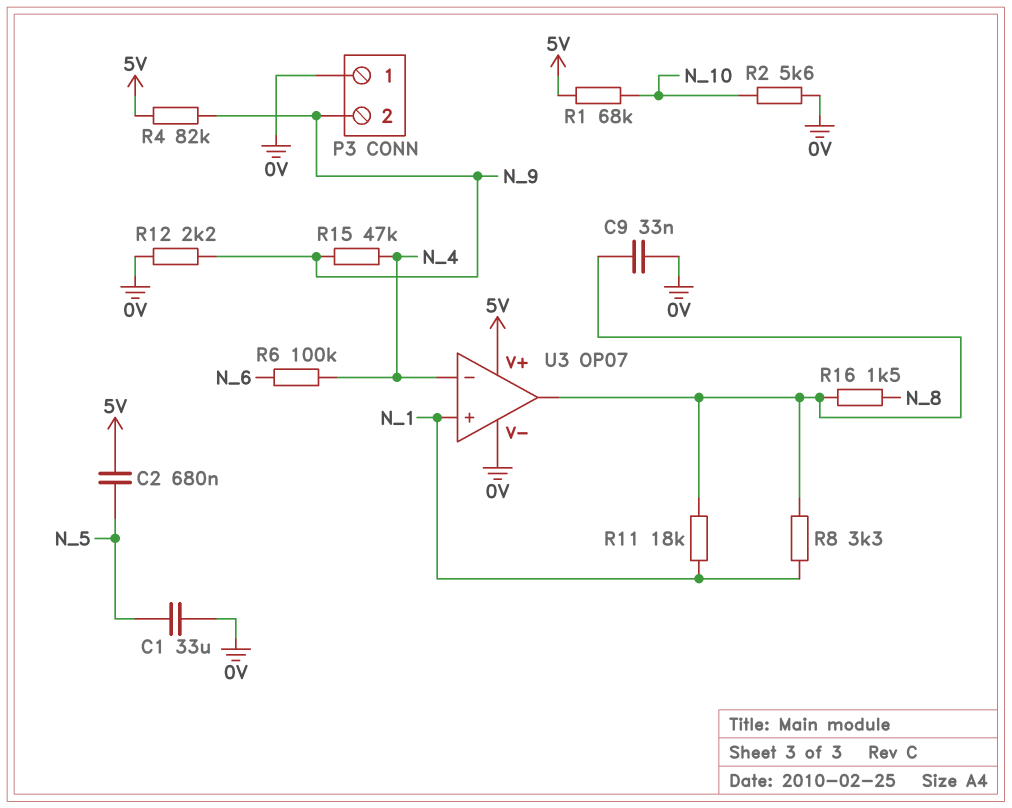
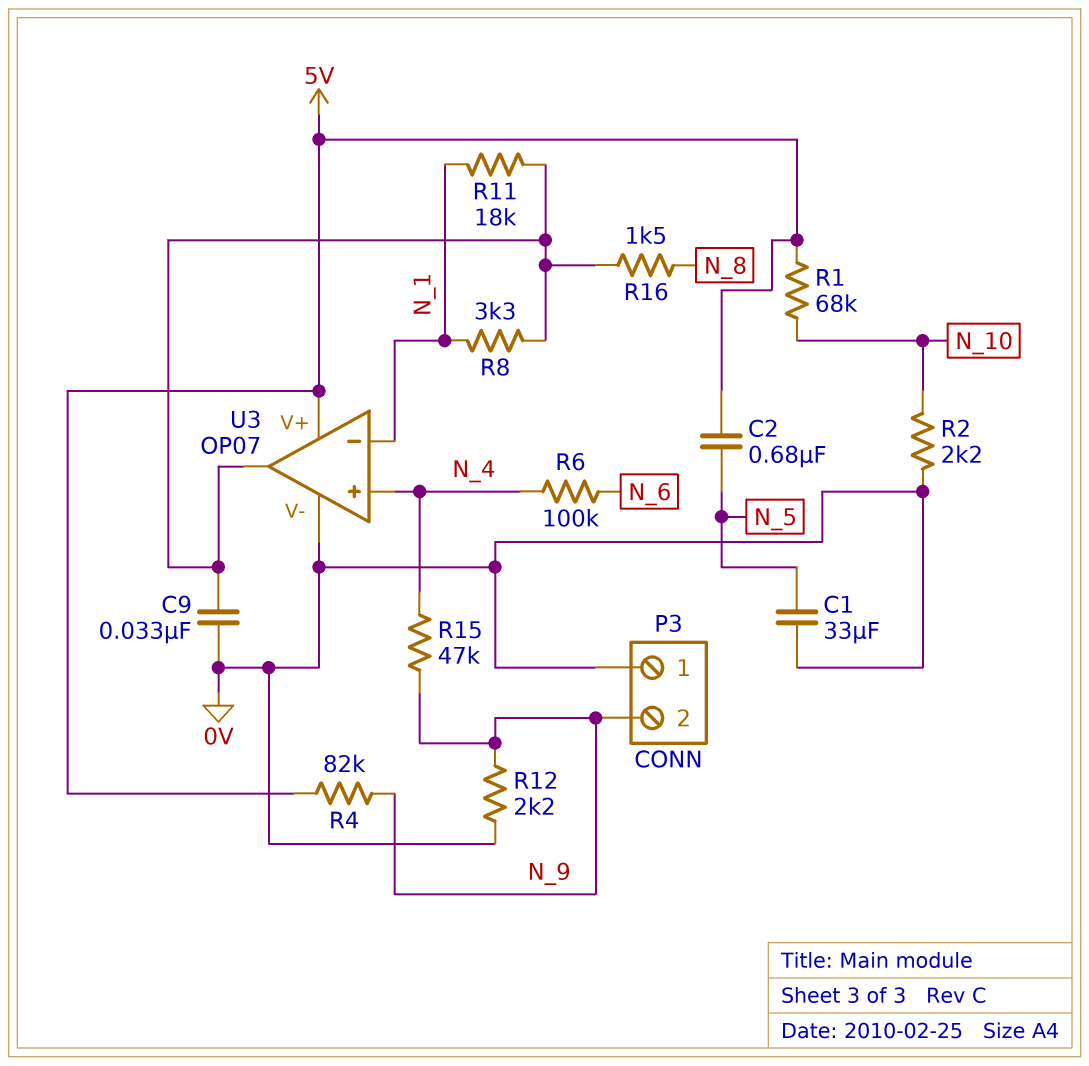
R2: 5.6k (0V, N_10) -> 2.2k (0V, N_10)
U3 pin in+: N_1 -> N_4
U3 pin in-: N_4 -> N_1

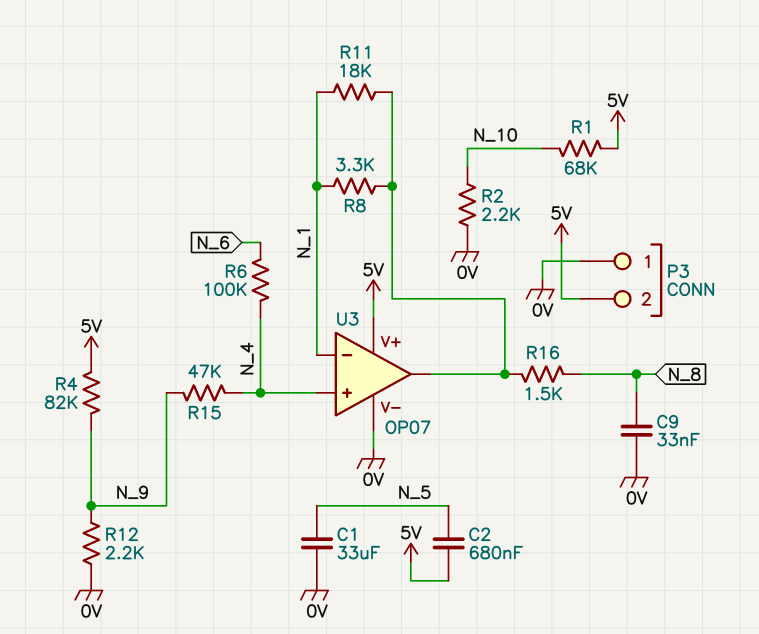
C9: 33nF (0V, U3/out) -> 33nF (0V, N_8)
P3 pin 2: N_9 -> 5V

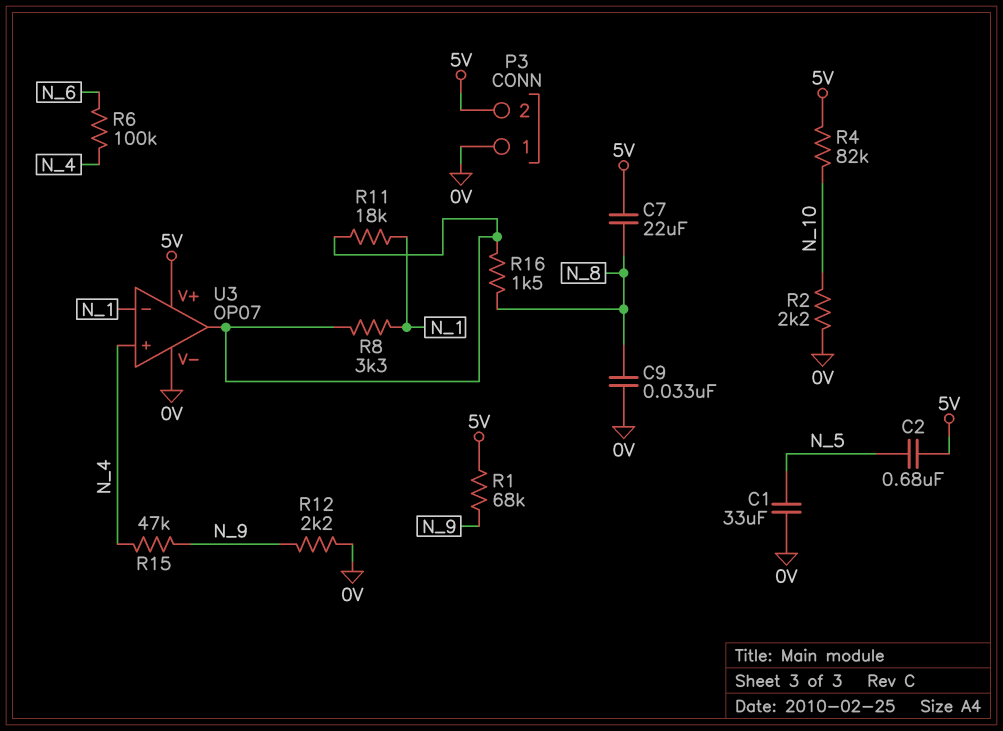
C7: none -> 22uF (5V, N_8)
R1: 68k (5V, N_10) -> 68k (5V, N_9)
R4: 82k (5V, N_9) -> 82k (5V, N_10)

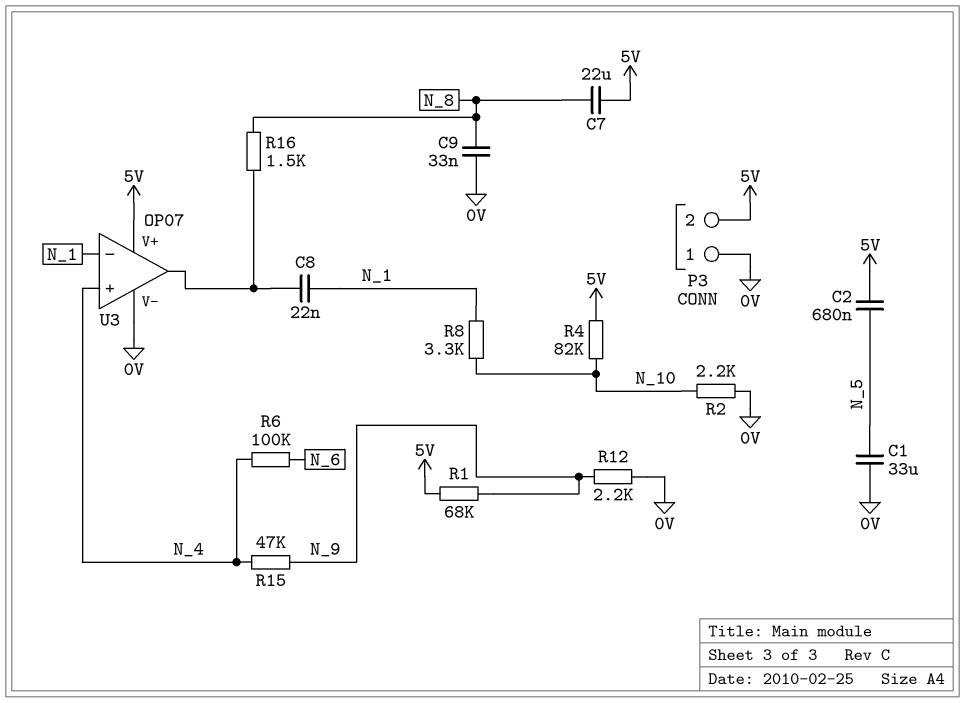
C8: none -> 22nF (N_1, U3/out)
R8: 3.3k (N_1, U3/out) -> 3.3k (N_1, N_10)
R11: 18k (N_1, U3/out) -> none

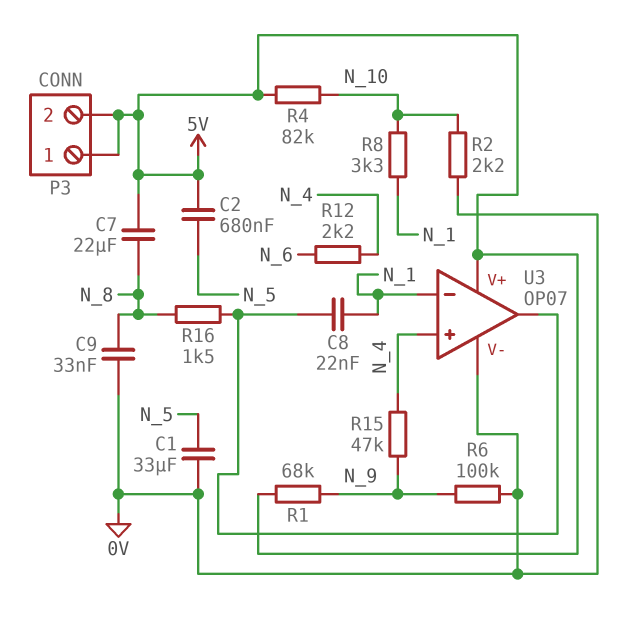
P3 pin 1: 0V -> 5V
R6: 100k (N_4, N_6) -> 100k (0V, N_9)
R12: 2.2k (0V, N_9) -> 2.2k (N_4, N_6)

